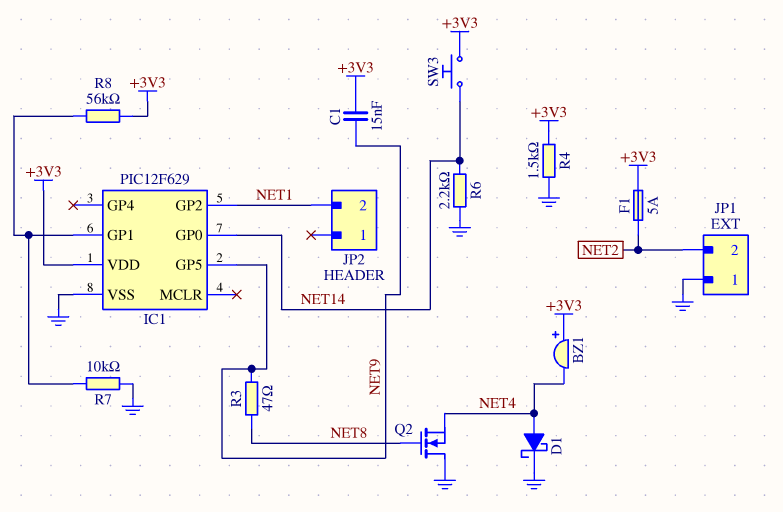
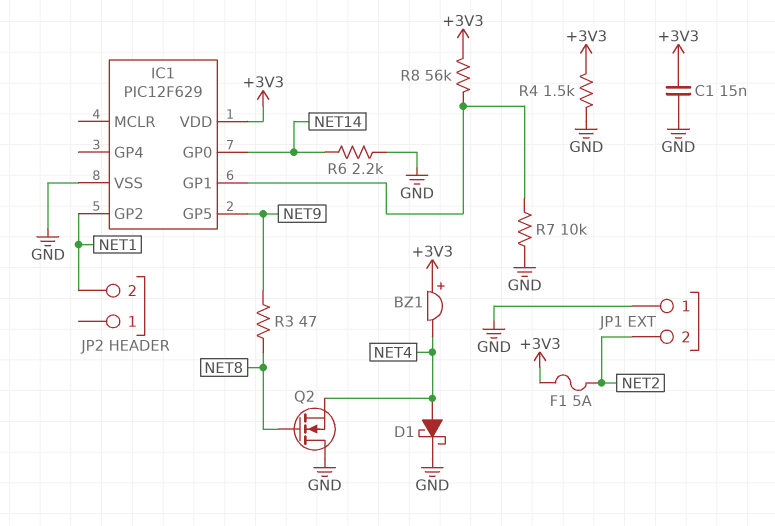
C1: 15nF (+3V3, NET9) -> 15nF (+3V3, GND)
SW3: button (+3V3, NET14) -> none

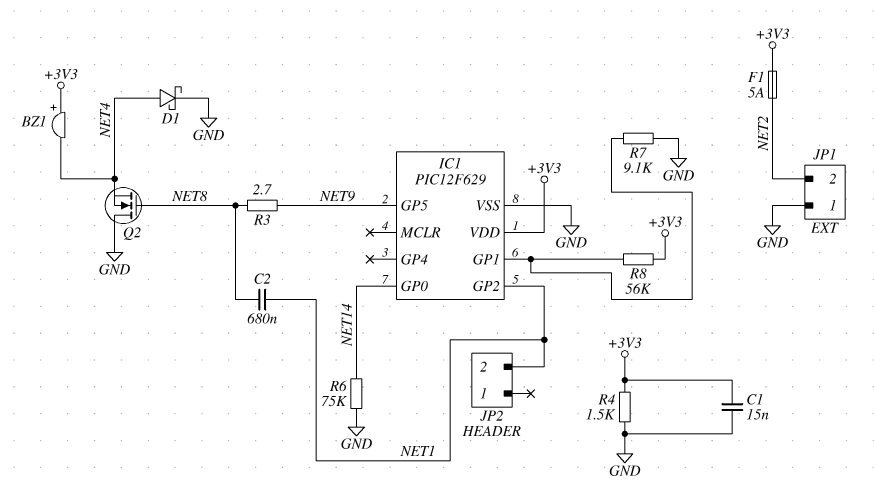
C2: none -> 680nF (NET1, NET8)
R3: 47 (NET8, NET9) -> 2.7 (NET8, NET9)
R6: 2.2k (GND, NET14) -> 75k (GND, NET14)
R7: 10k (GND, IC1/GP1) -> 9.1k (GND, IC1/GP1)

